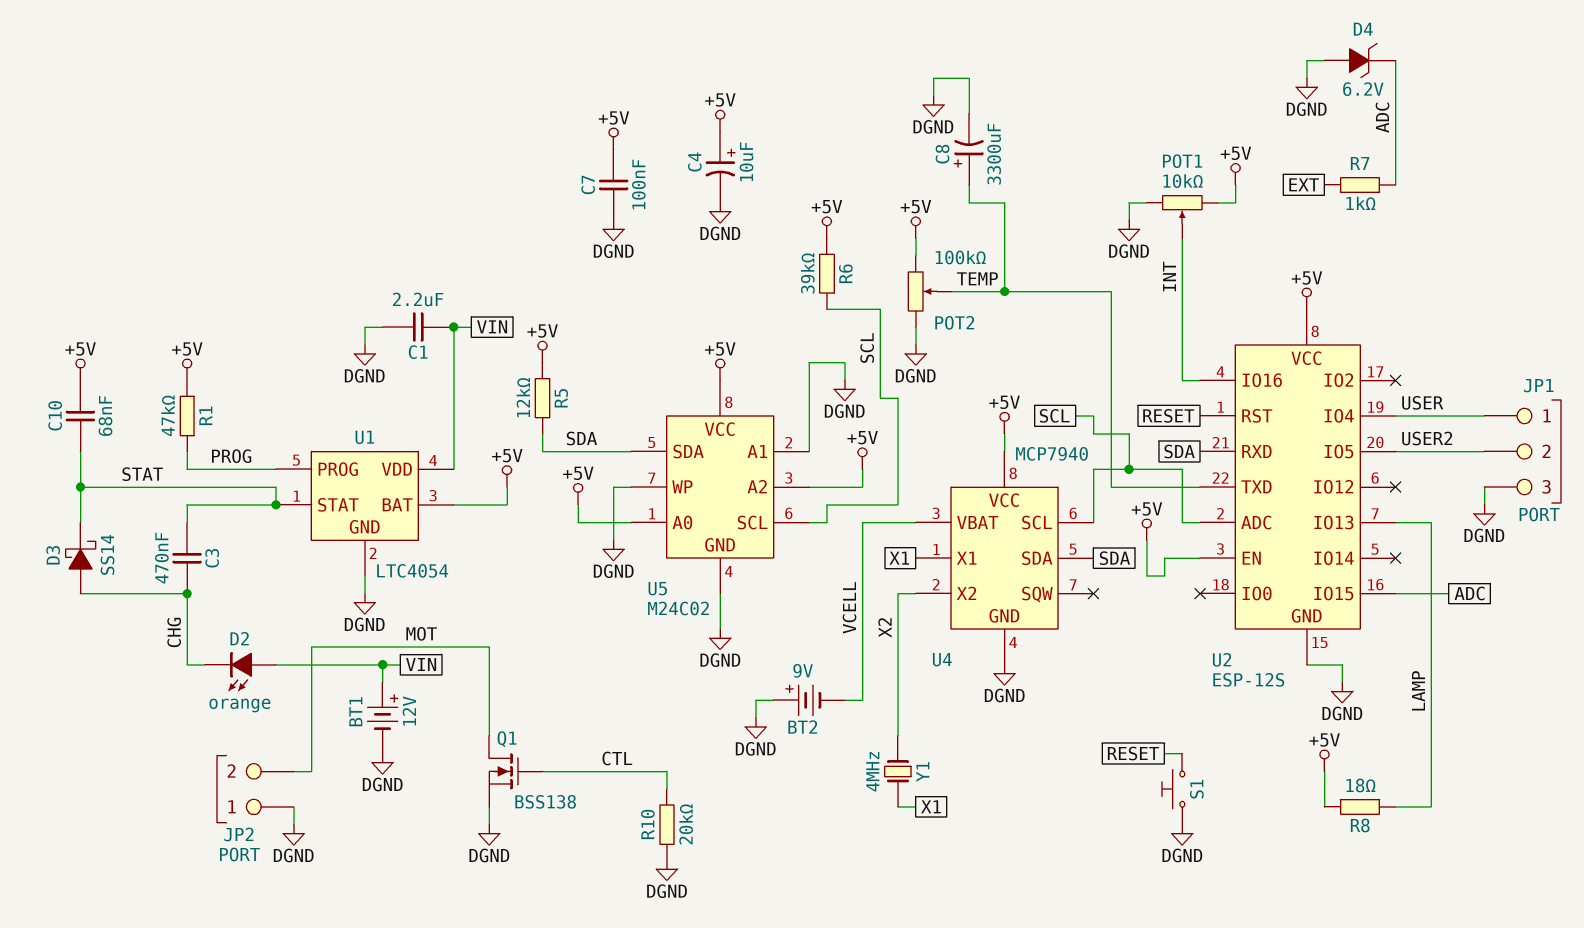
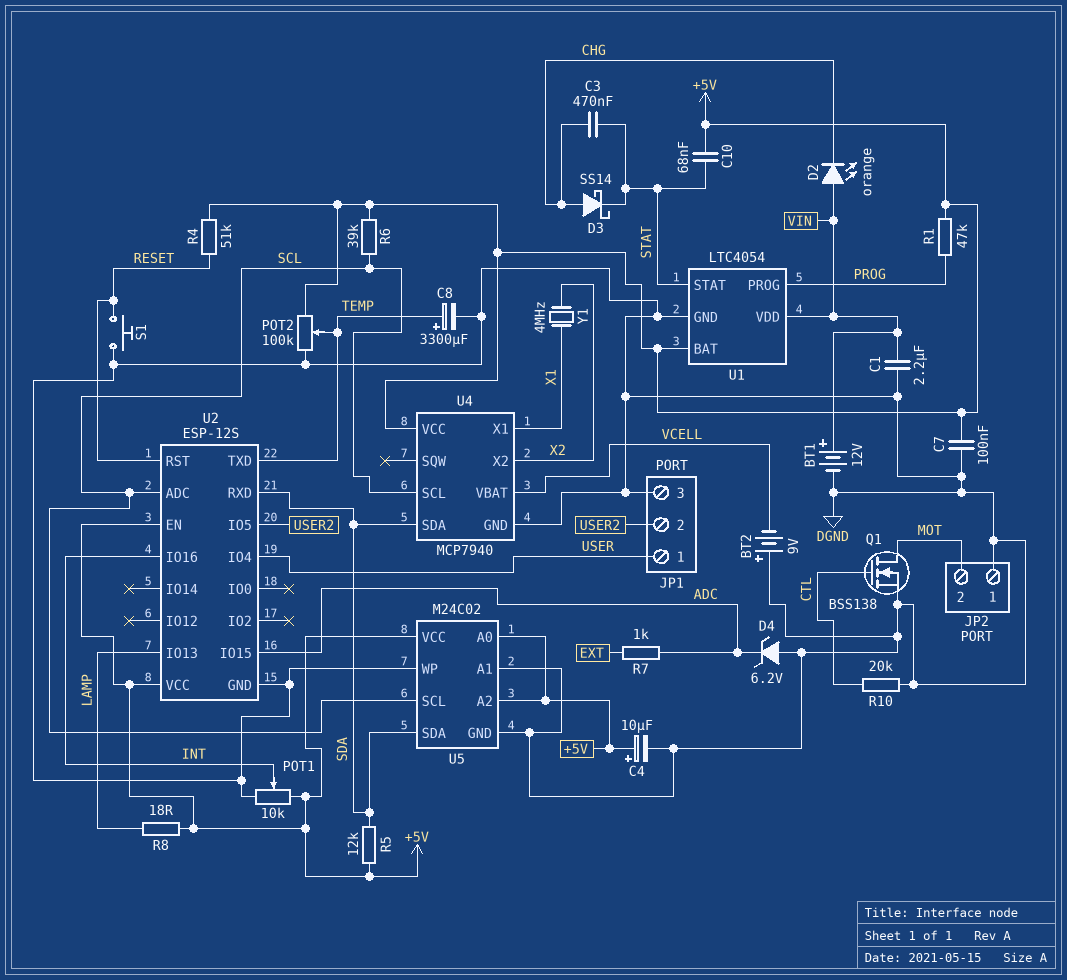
R4: none -> 51k (+5V, RESET)

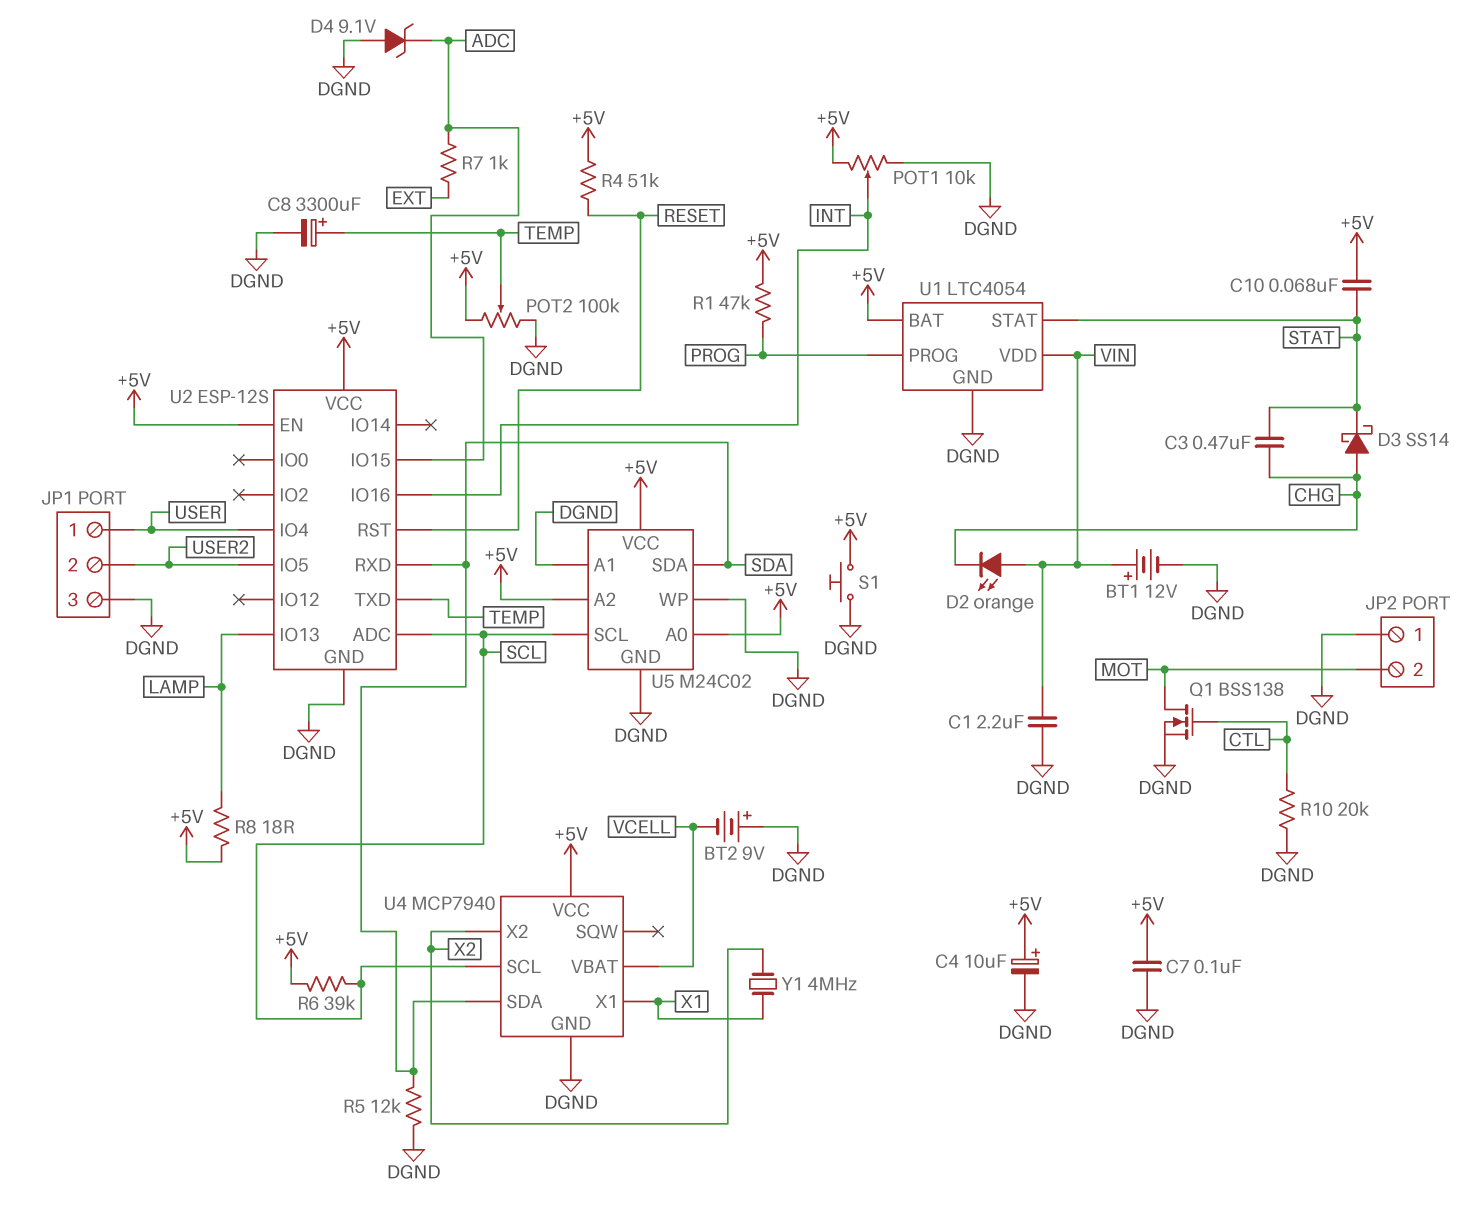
D4: zener 6.2V (A DGND, K ADC) -> zener 9.1V (A DGND, K ADC)
R5: 12k (+5V, SDA) -> 12k (DGND, SDA)
S1: button (DGND, RESET) -> button (+5V, DGND)

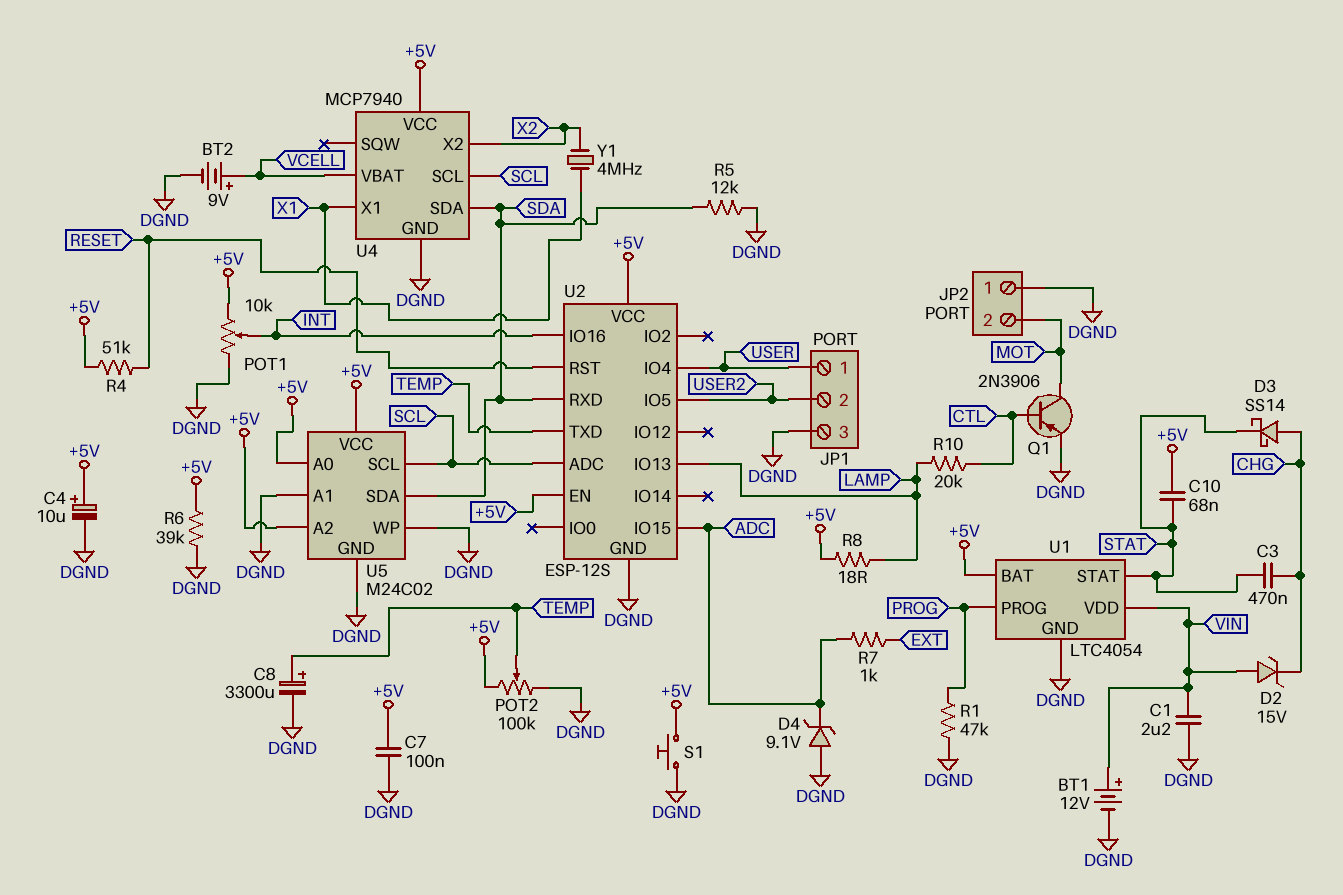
BT2: 9V (plus DGND, minus VCELL) -> 9V (plus VCELL, minus DGND)
D2: LED orange (A VIN, K CHG) -> zener 15V (A VIN, K CHG)
Q1: NMOS BSS138 (G CTL, D MOT, S DGND) -> PNP 2N3906 (B CTL, C MOT, E DGND)
R1: 47k (+5V, PROG) -> 47k (DGND, PROG)
R6: 39k (+5V, SCL) -> 39k (+5V, DGND)
R10: 20k (CTL, DGND) -> 20k (CTL, LAMP)

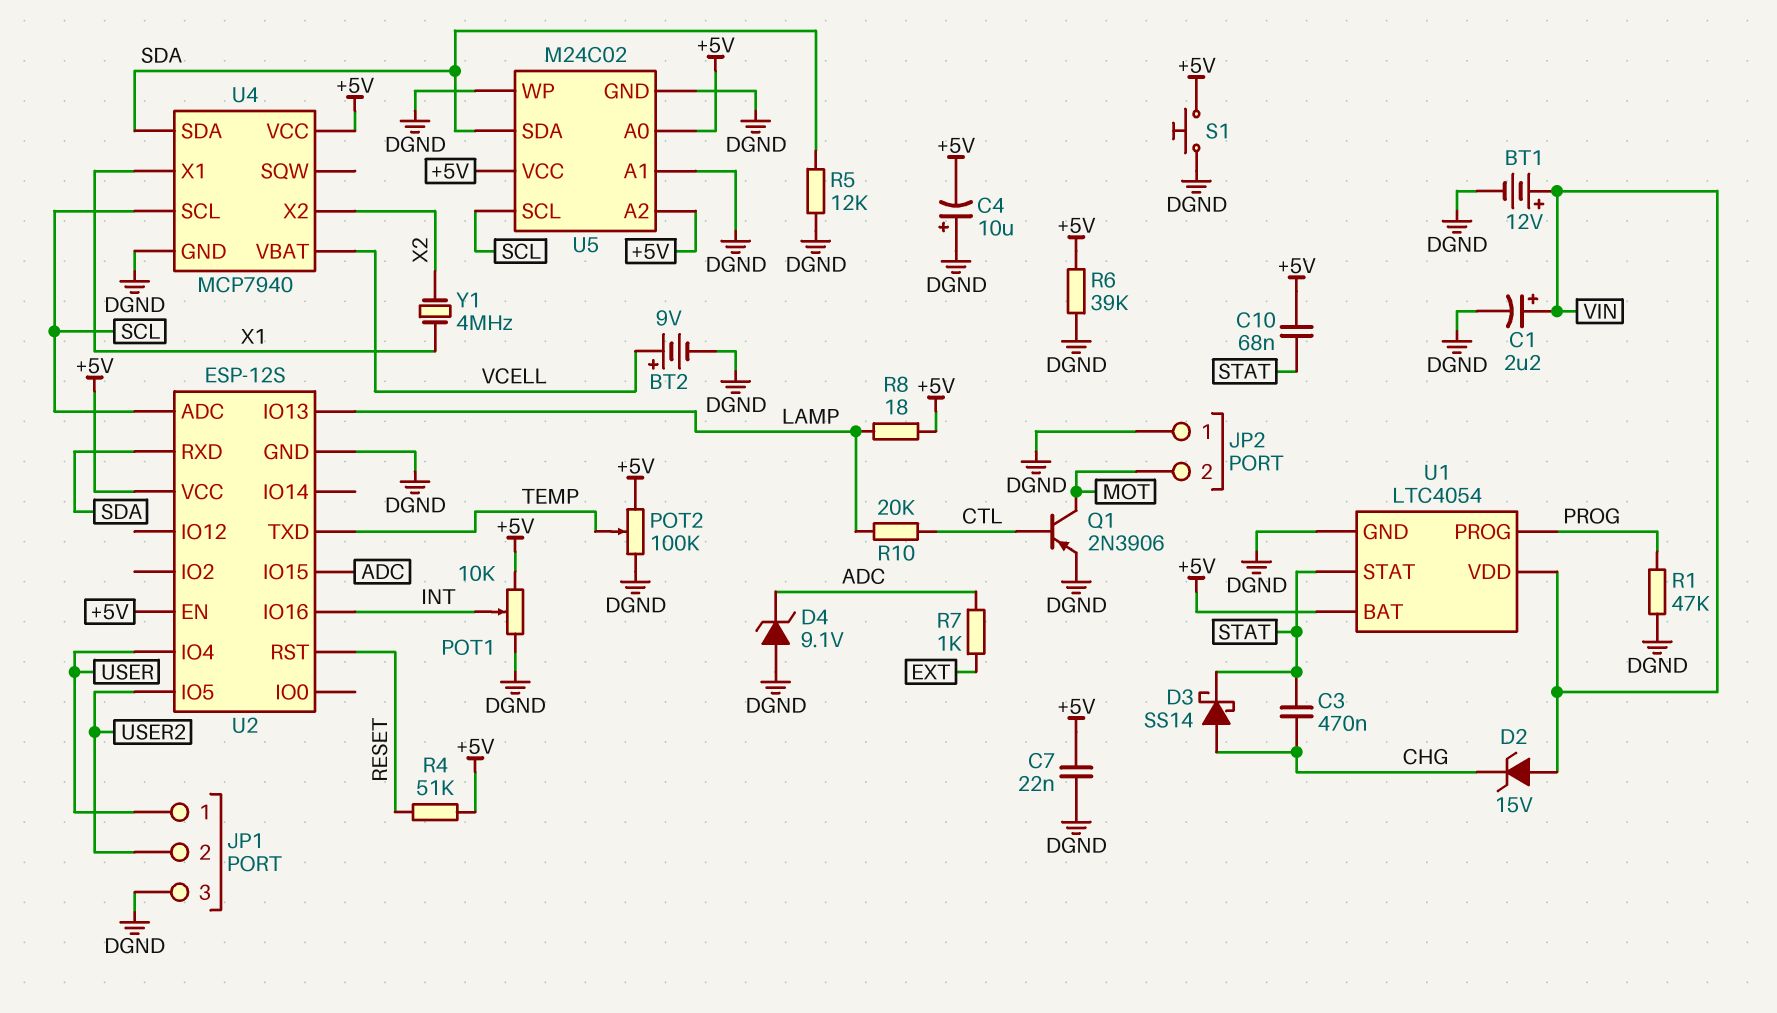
C1: 2.2uF (DGND, VIN) -> 2.2uF (plus VIN, minus DGND)
C4: 10uF (plus +5V, minus DGND) -> 10uF (plus DGND, minus +5V)
C7: 100nF (+5V, DGND) -> 22nF (+5V, DGND)
C8: 3300uF (plus TEMP, minus DGND) -> none

